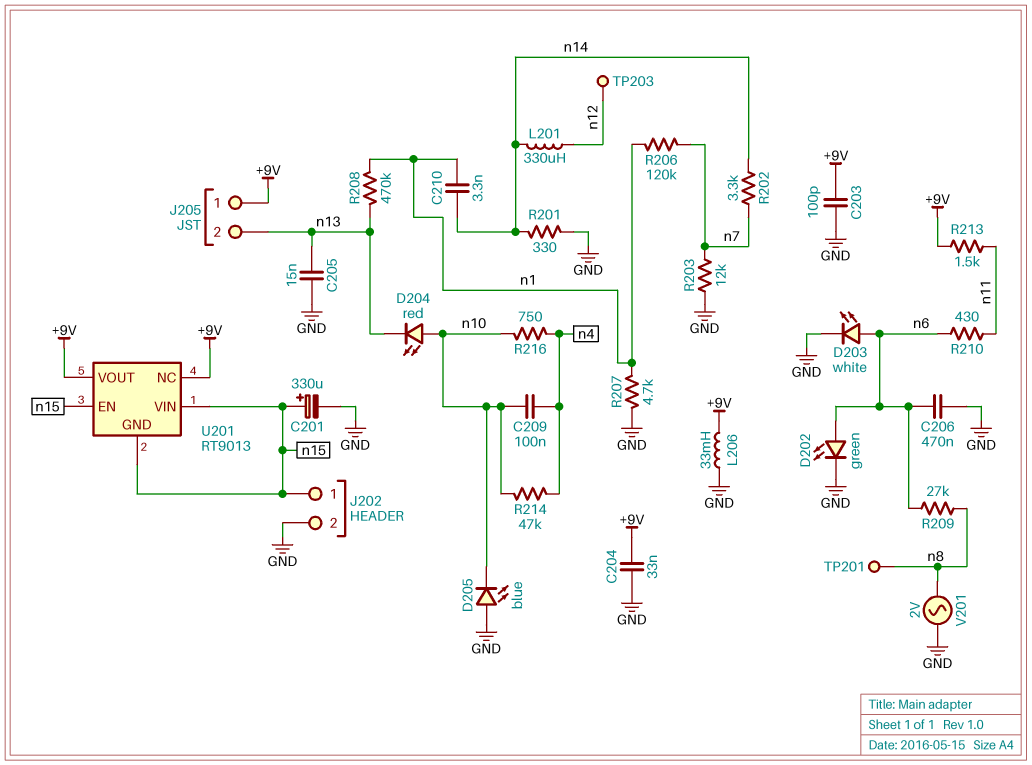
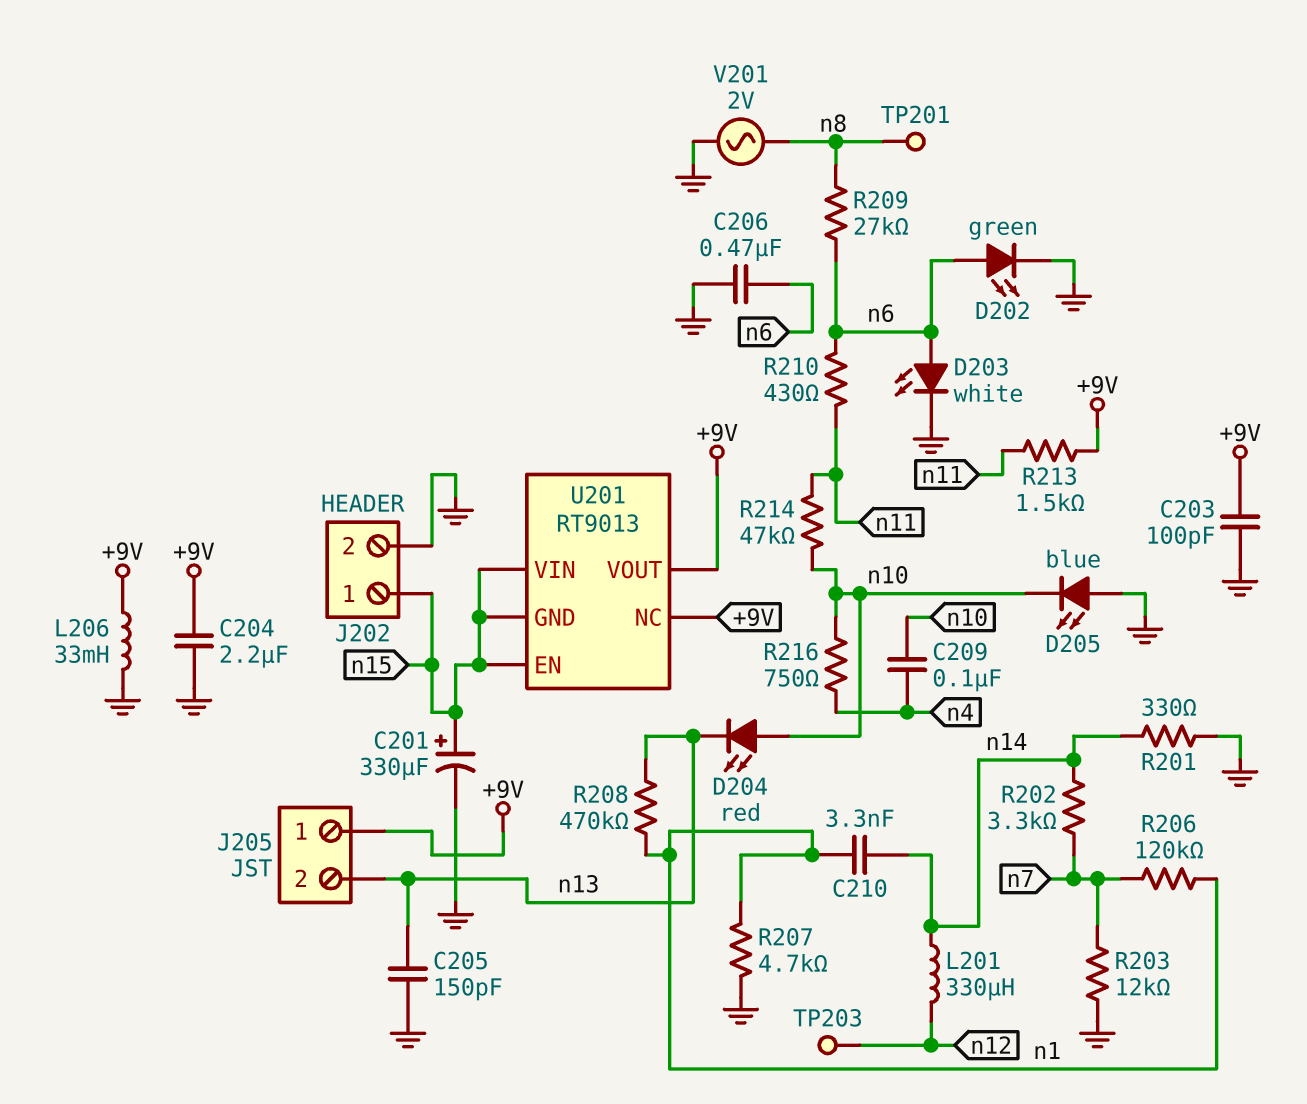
C204: 33nF (+9V, GND) -> 2.2uF (+9V, GND)
C205: 15nF (GND, n13) -> 150pF (GND, n13)
R214: 47k (n4, n10) -> 47k (n10, n11)

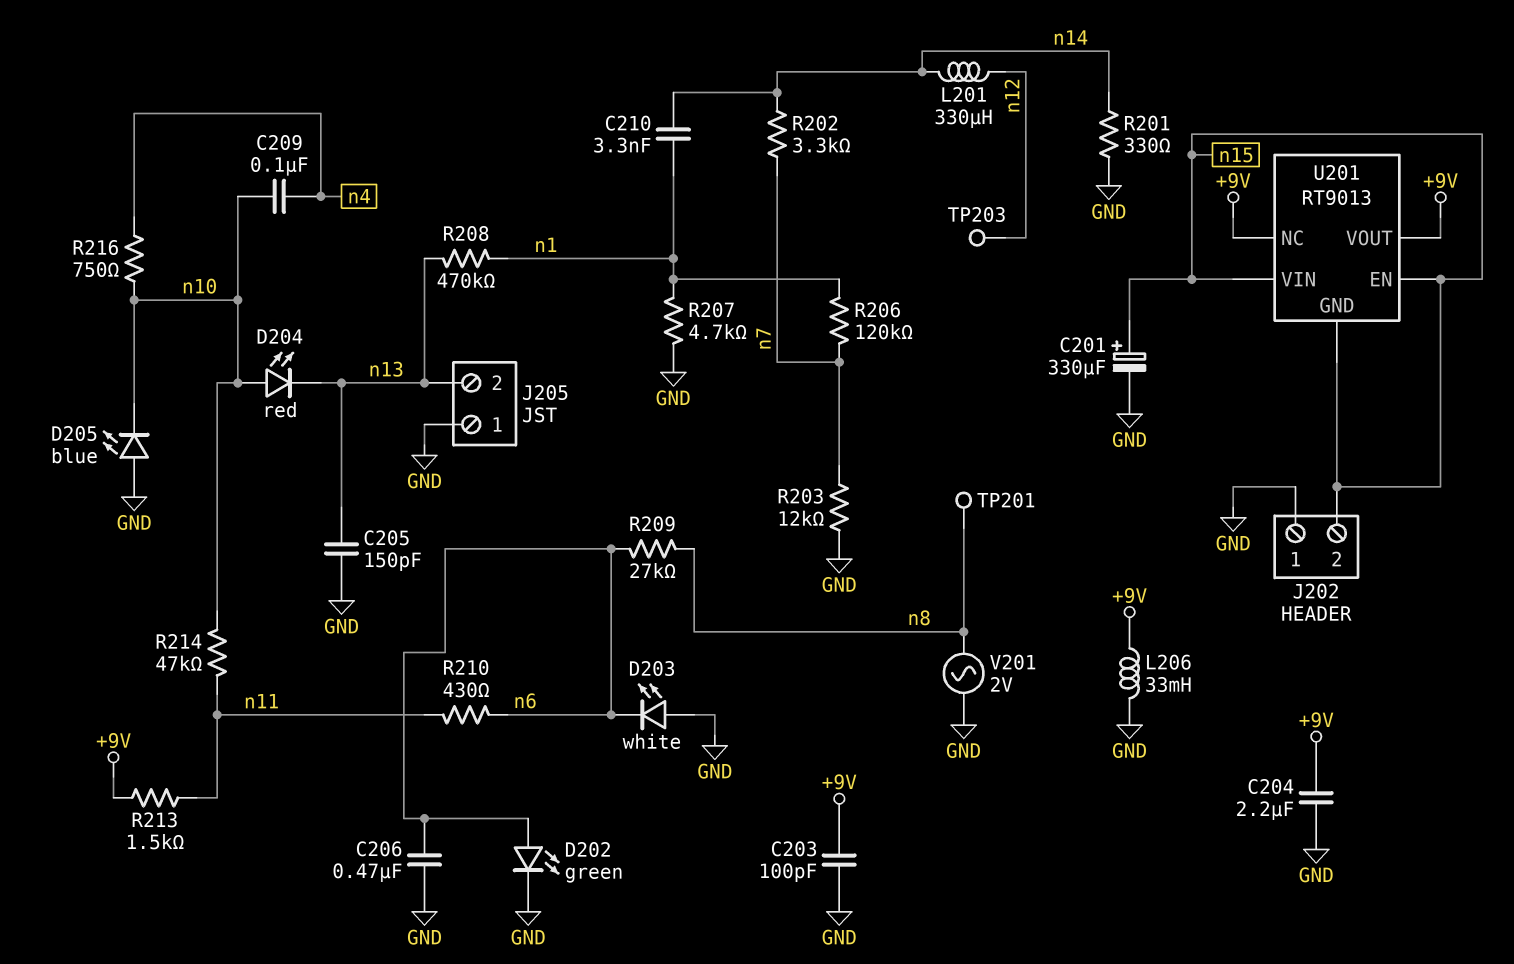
D203: LED white (A n6, K GND) -> LED white (A GND, K n6)
J202 pin 1: n15 -> GND
J202 pin 2: GND -> n15
J205 pin 1: +9V -> GND

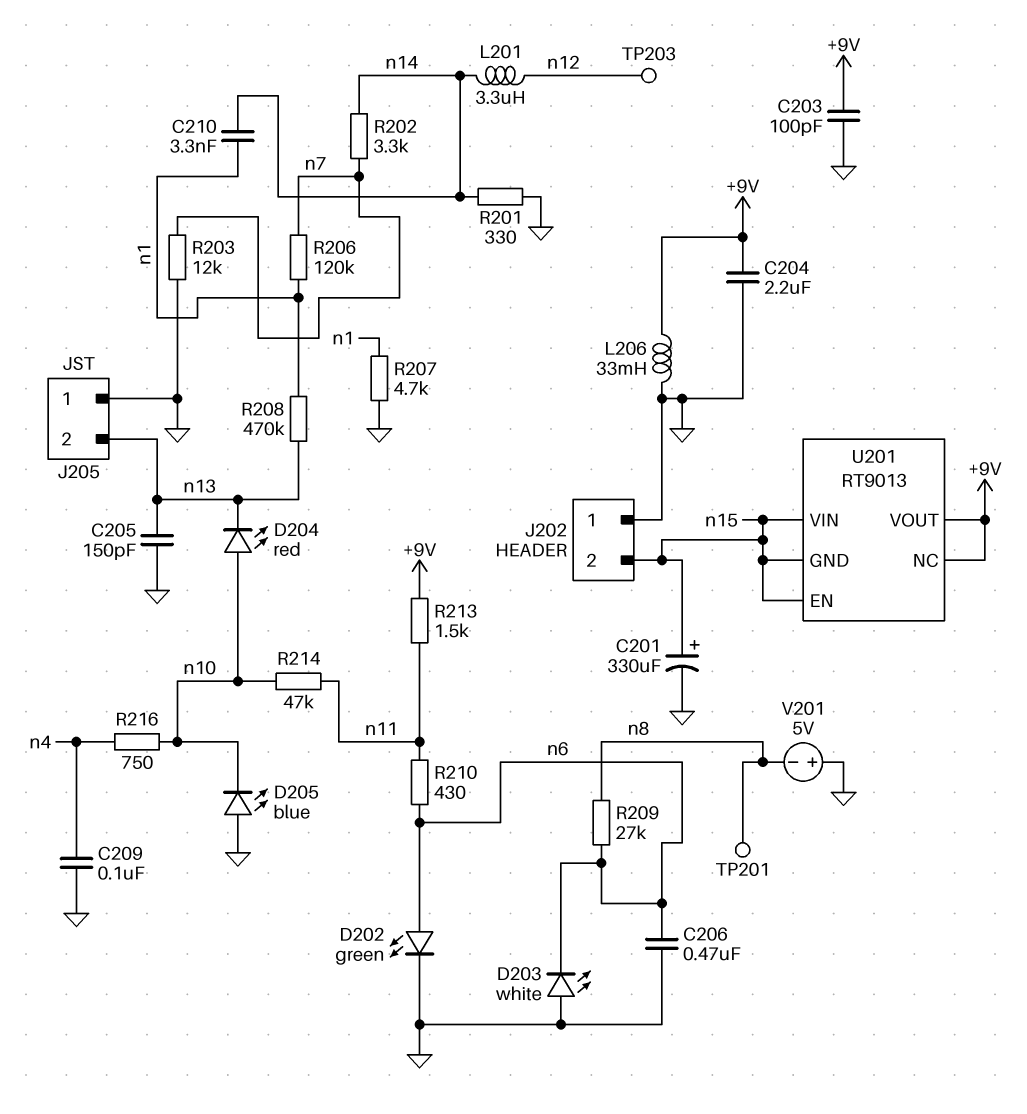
C209: 100nF (n4, n10) -> 100nF (GND, n4)
L201: 330uH (n12, n14) -> 3.3uH (n12, n14)
V201: AC 2V (GND, n8) -> 5V (plus GND, minus n8)

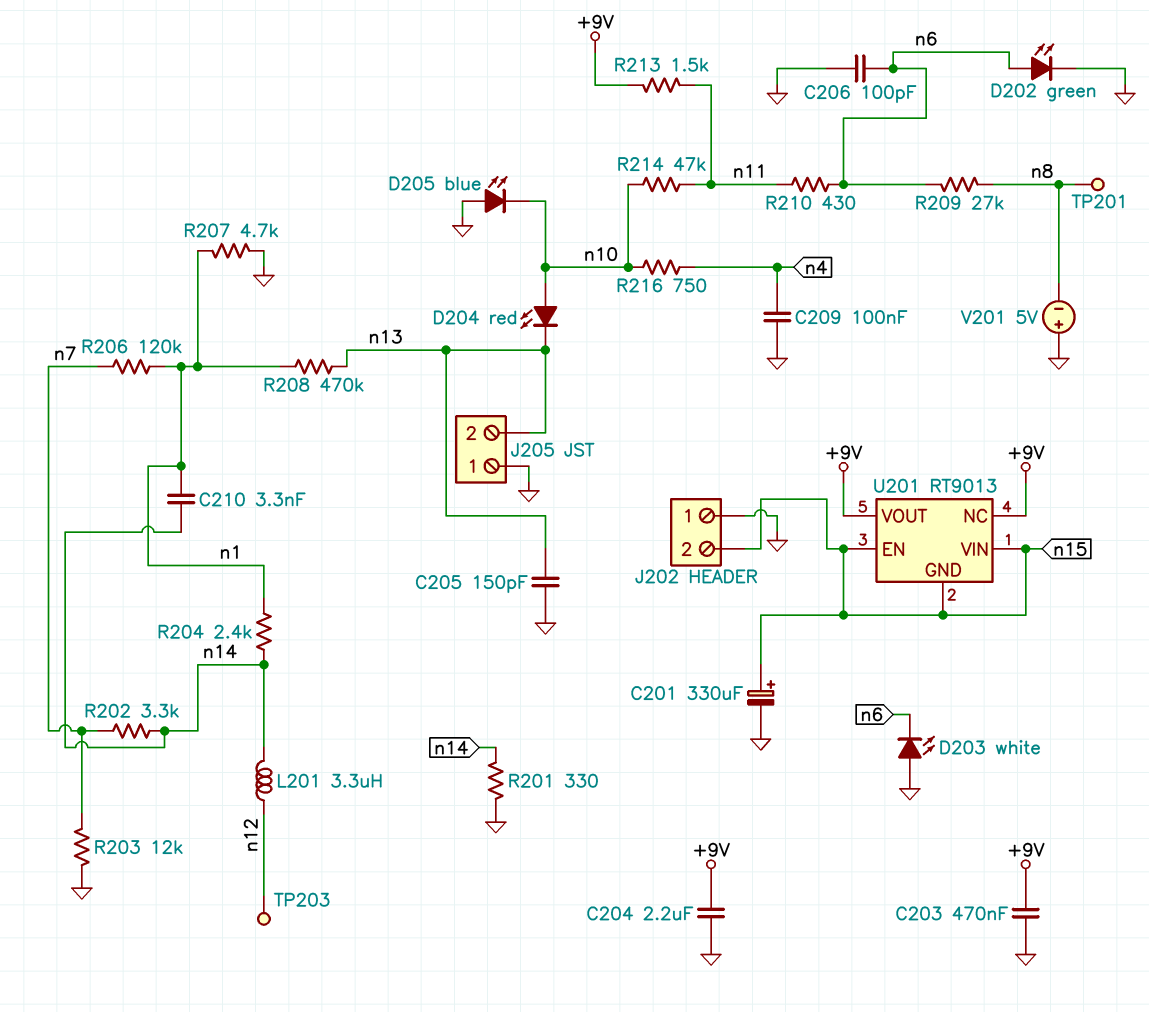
C203: 100pF (+9V, GND) -> 470nF (+9V, GND)
C206: 470nF (GND, n6) -> 100pF (GND, n6)
L206: 33mH (+9V, GND) -> none
R204: none -> 2.4k (n1, n14)

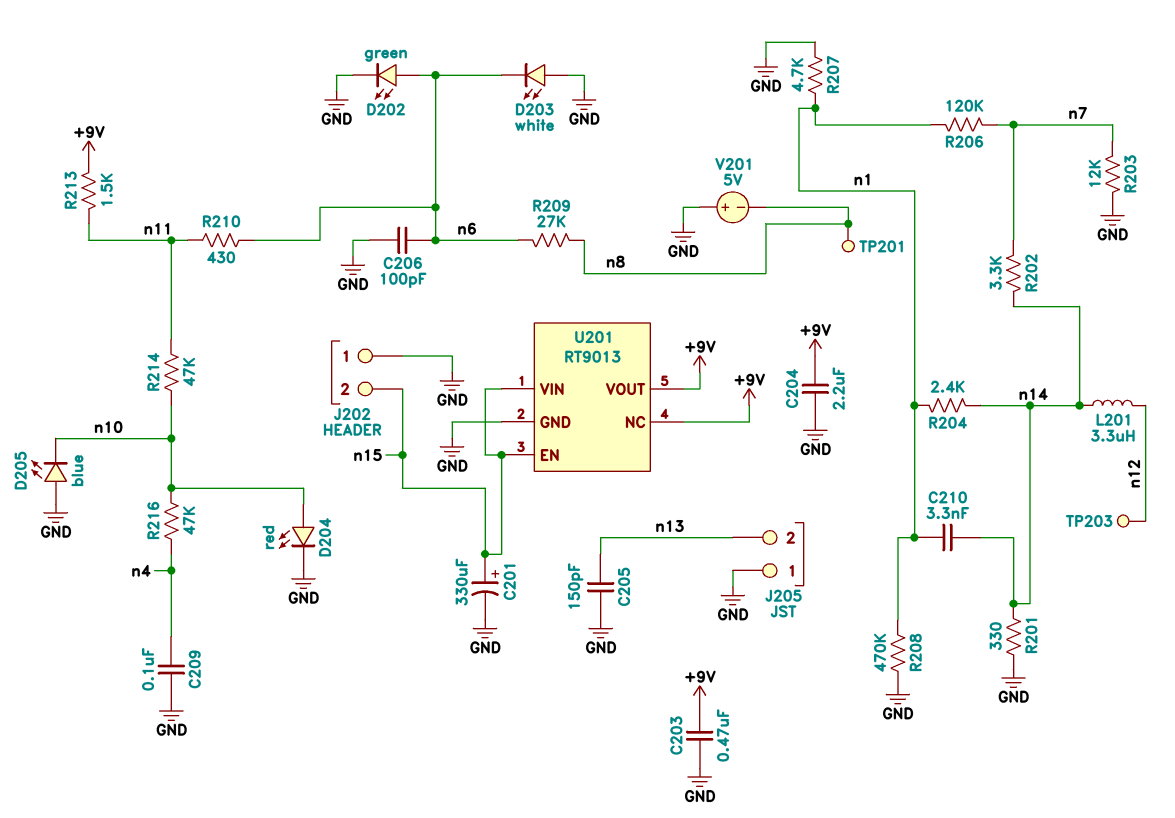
D204: LED red (A n10, K n13) -> LED red (A n10, K GND)
R208: 470k (n1, n13) -> 470k (GND, n1)
R216: 750 (n4, n10) -> 47k (n4, n10)
U201 pin GND: n15 -> GND

